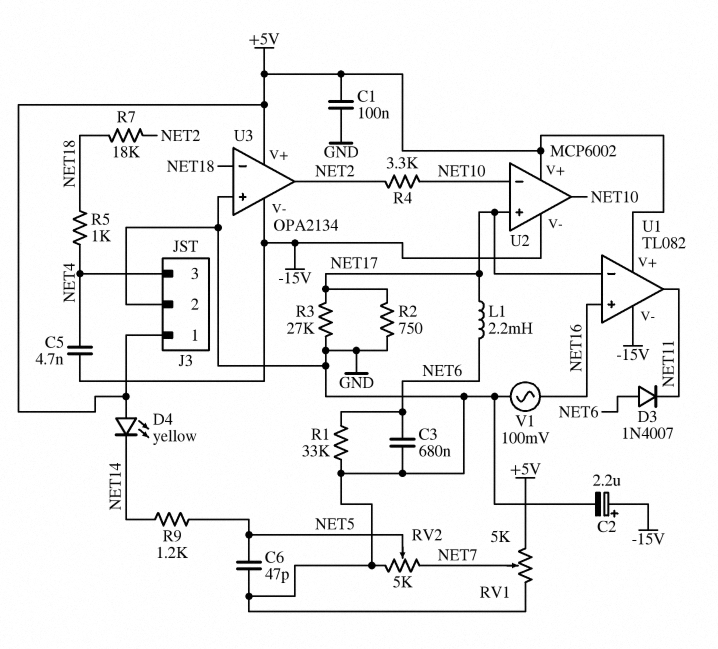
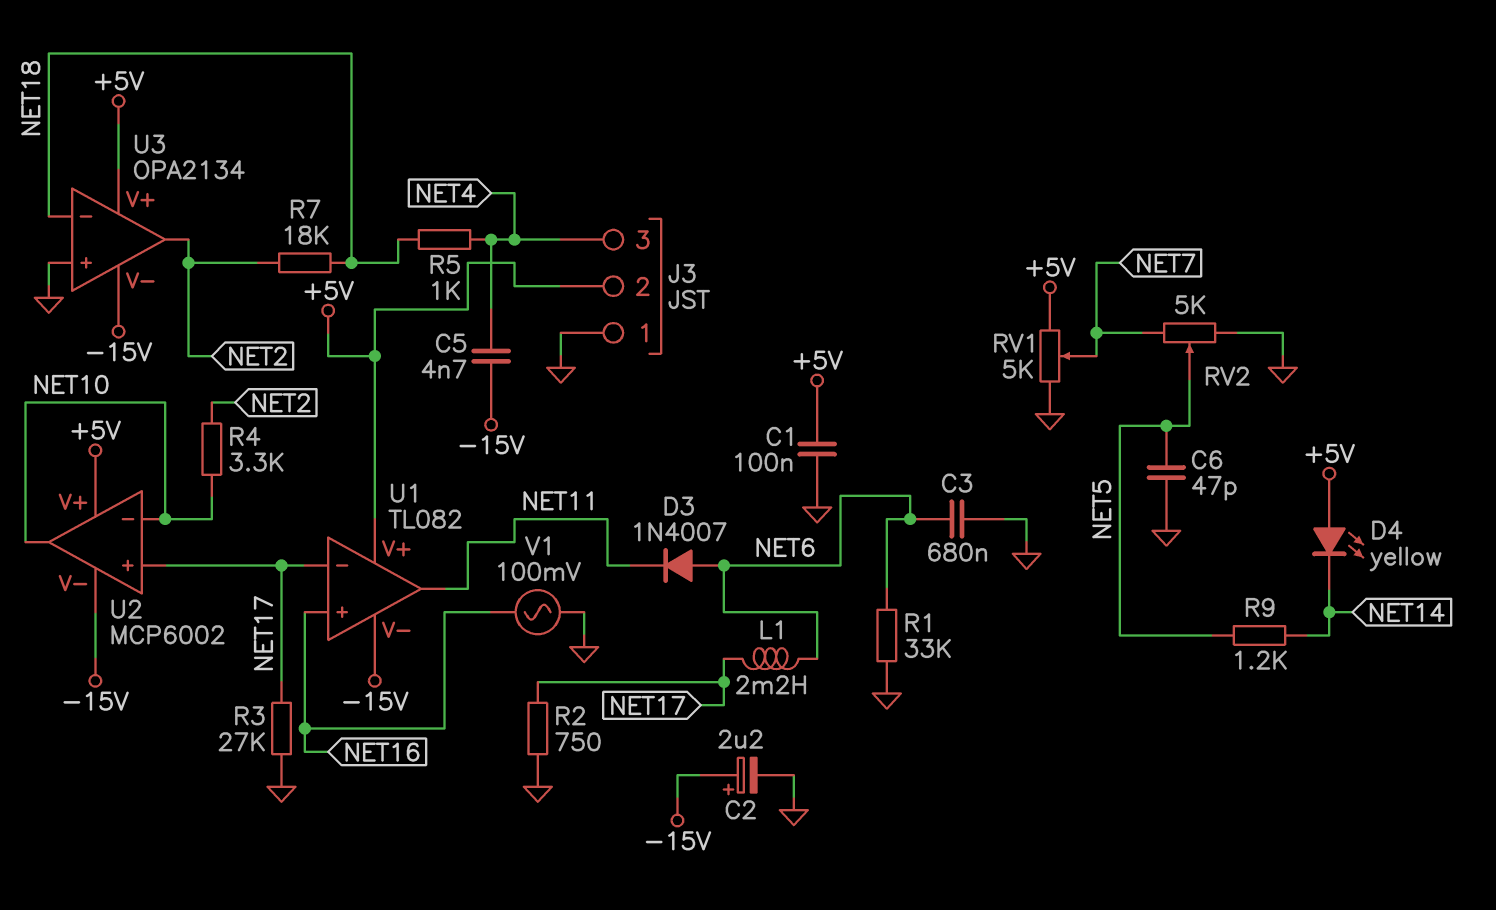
J3 pin 1: +5V -> GND
J3 pin 2: GND -> +5V

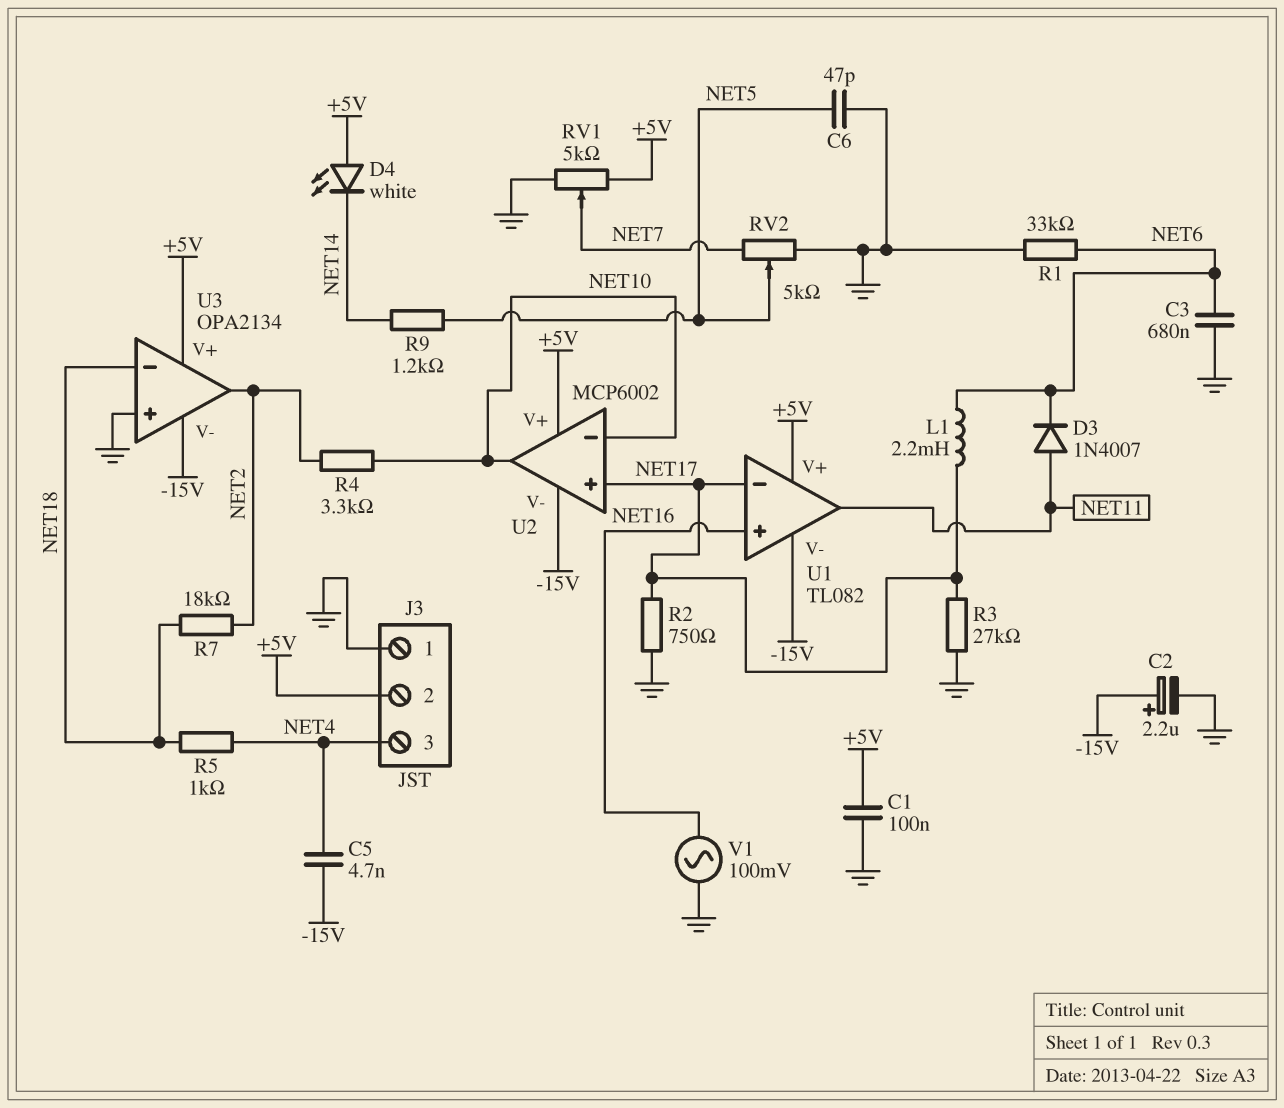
D3: diode 1N4007 (A NET6, K NET11) -> diode 1N4007 (A NET11, K NET6)
D4: LED yellow (A +5V, K NET14) -> LED white (A +5V, K NET14)

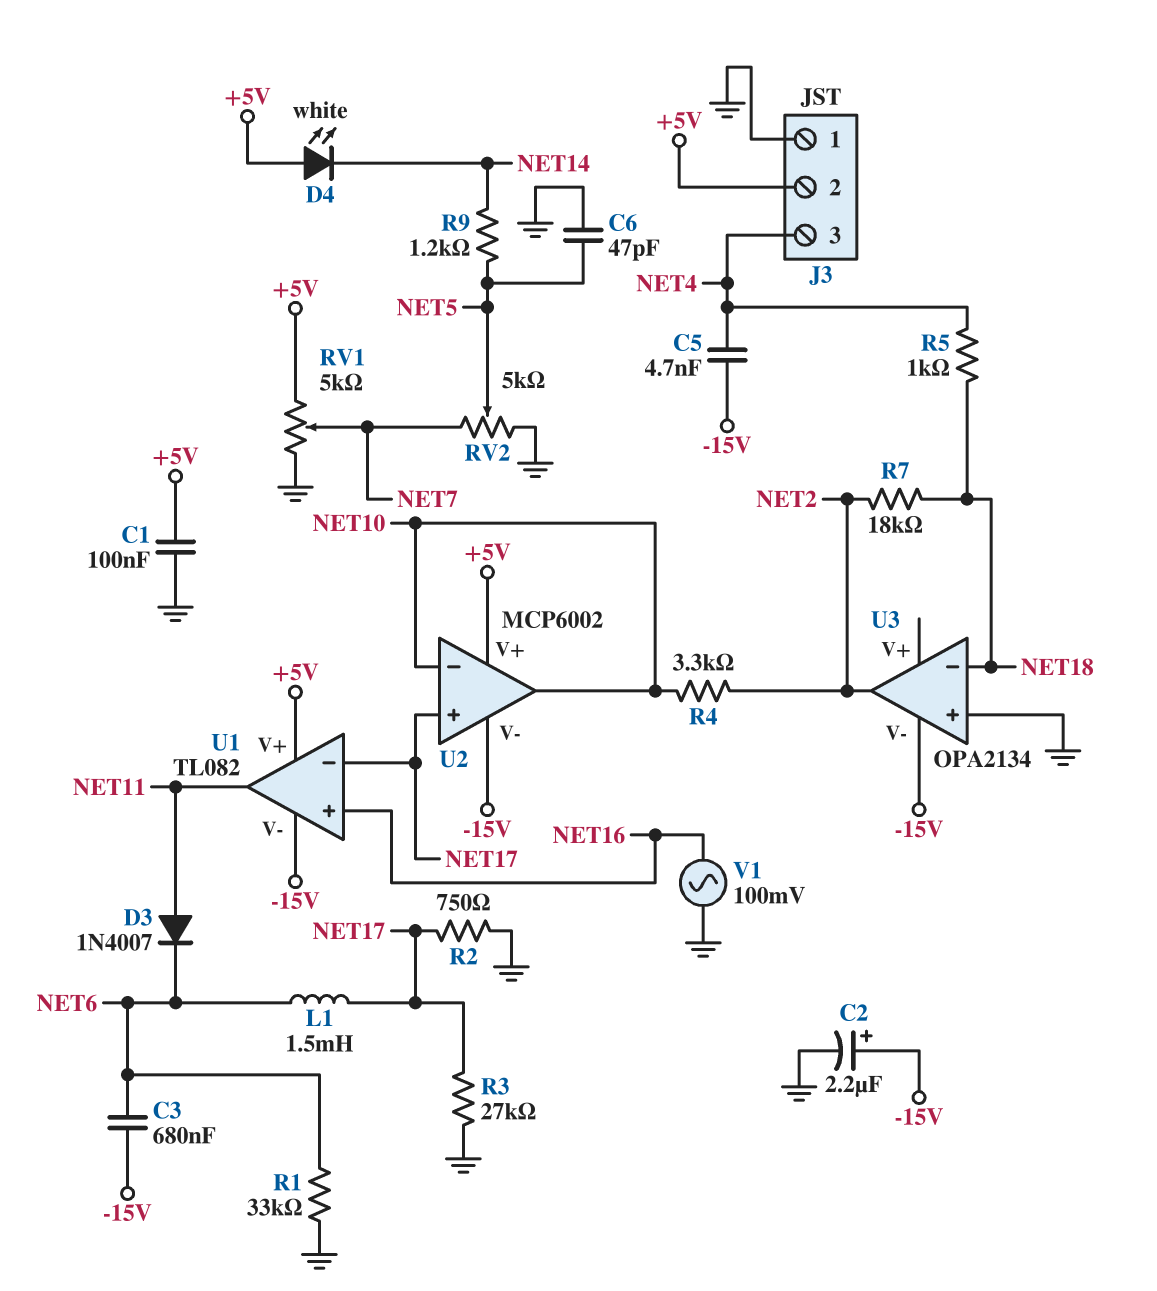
C3: 680nF (GND, NET6) -> 680nF (-15V, NET6)
L1: 2.2mH (NET6, NET17) -> 1.5mH (NET6, NET17)
U3 pin V+: +5V -> none

